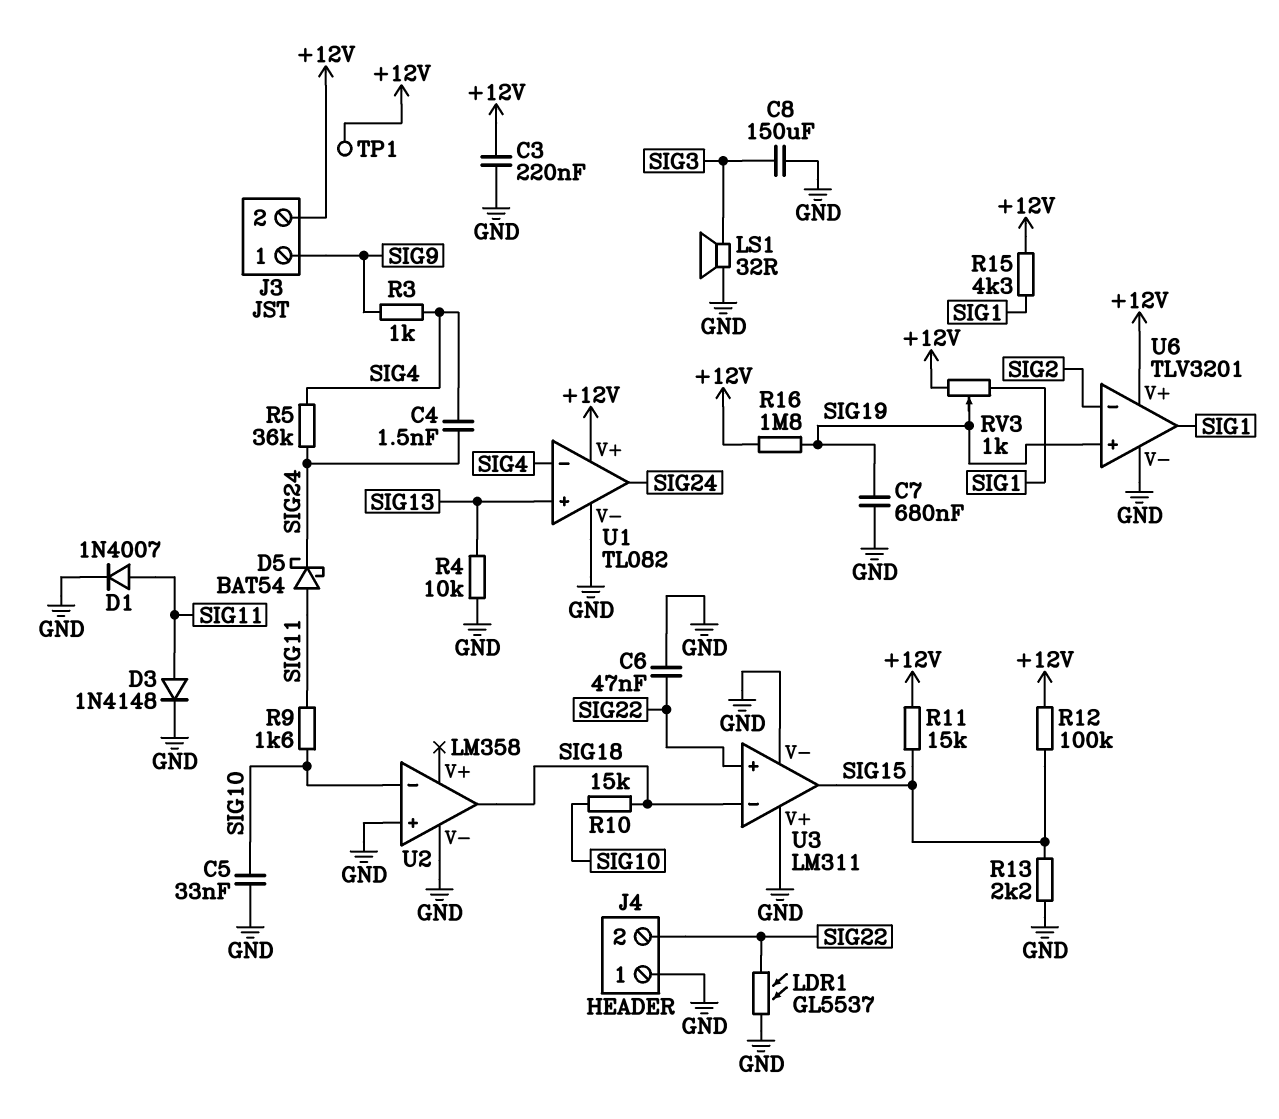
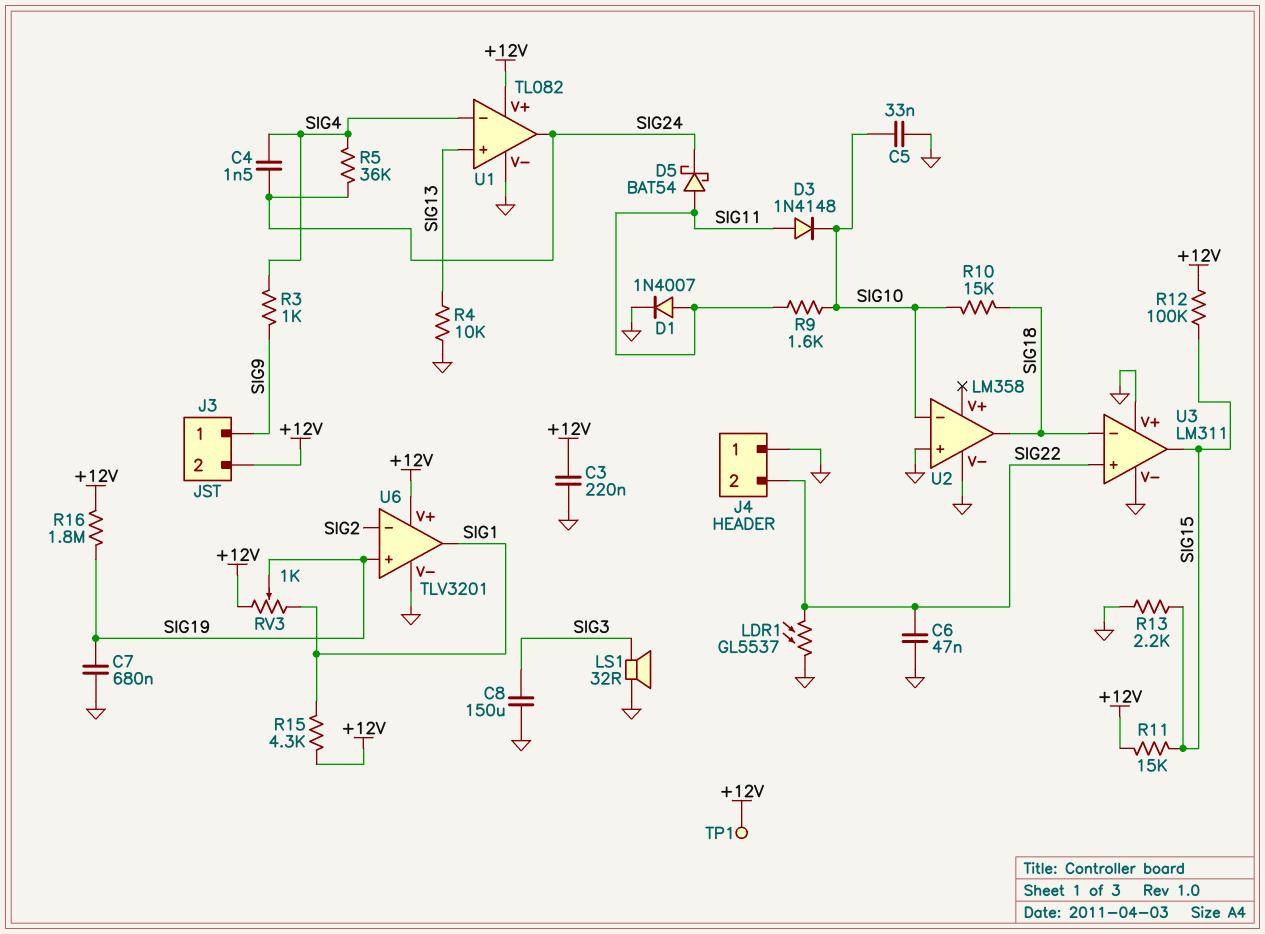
D3: diode 1N4148 (A SIG11, K GND) -> diode 1N4148 (A SIG11, K SIG10)

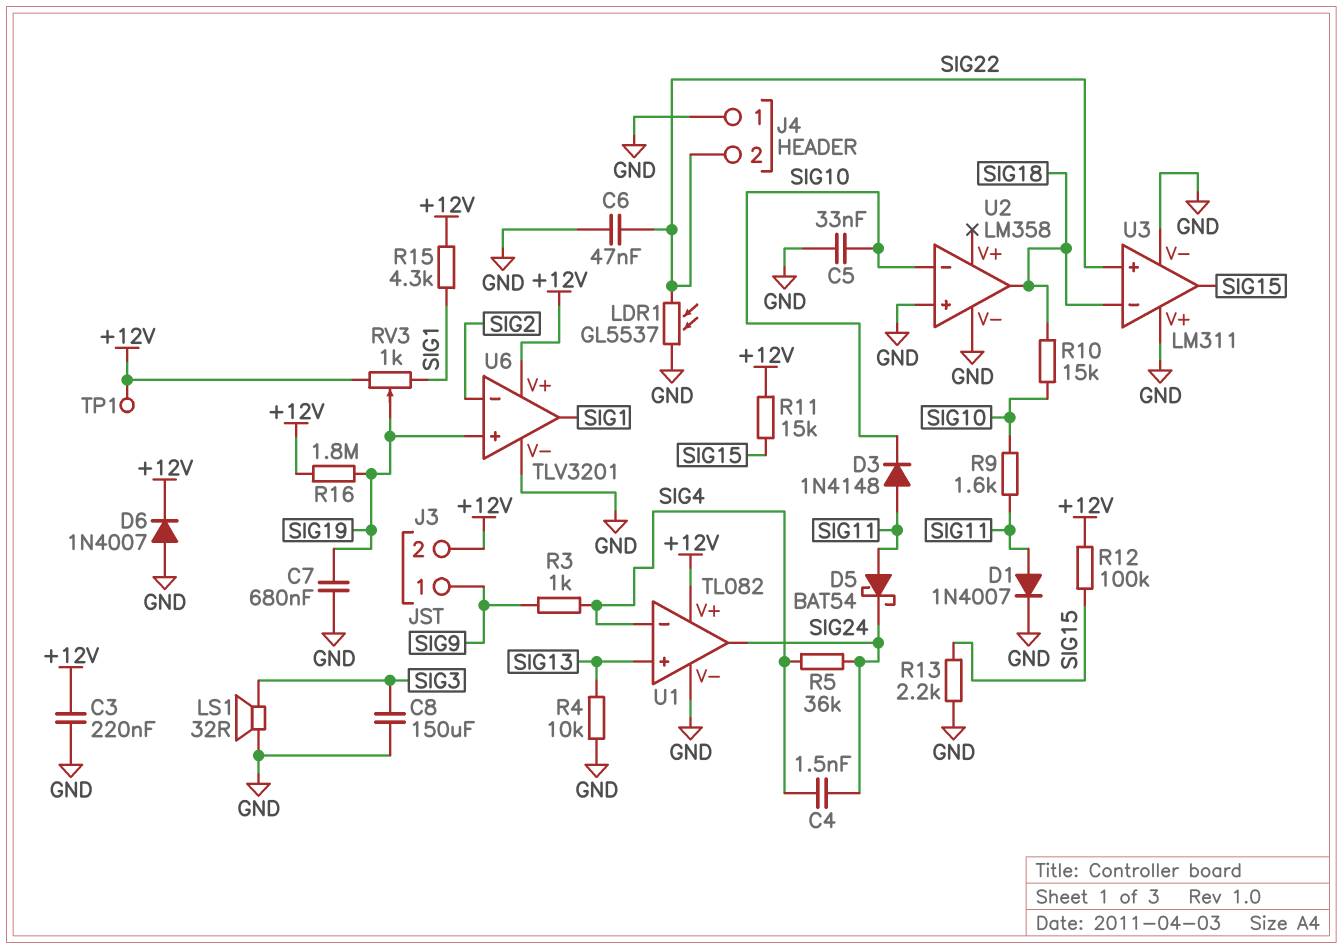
D6: none -> diode 1N4007 (A GND, K +12V)

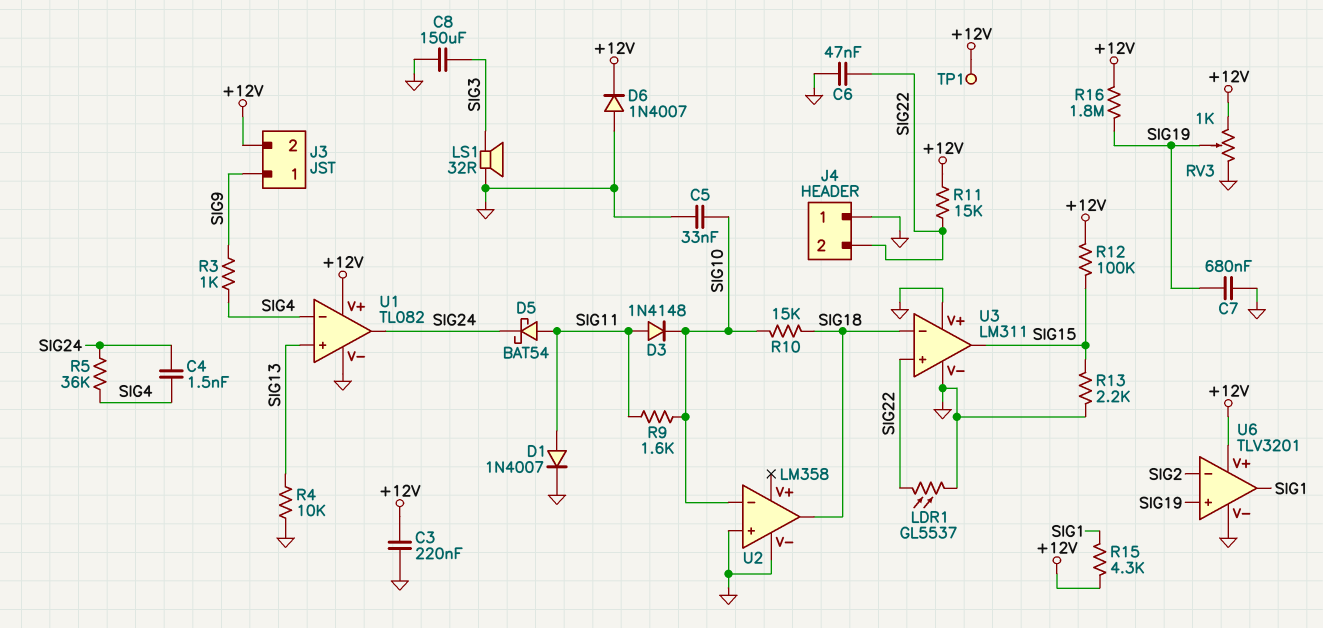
R11: 15k (+12V, SIG15) -> 15k (+12V, SIG22)
RV3: 1k (+12V, SIG1, wiper SIG19) -> 1k (+12V, GND, wiper SIG19)

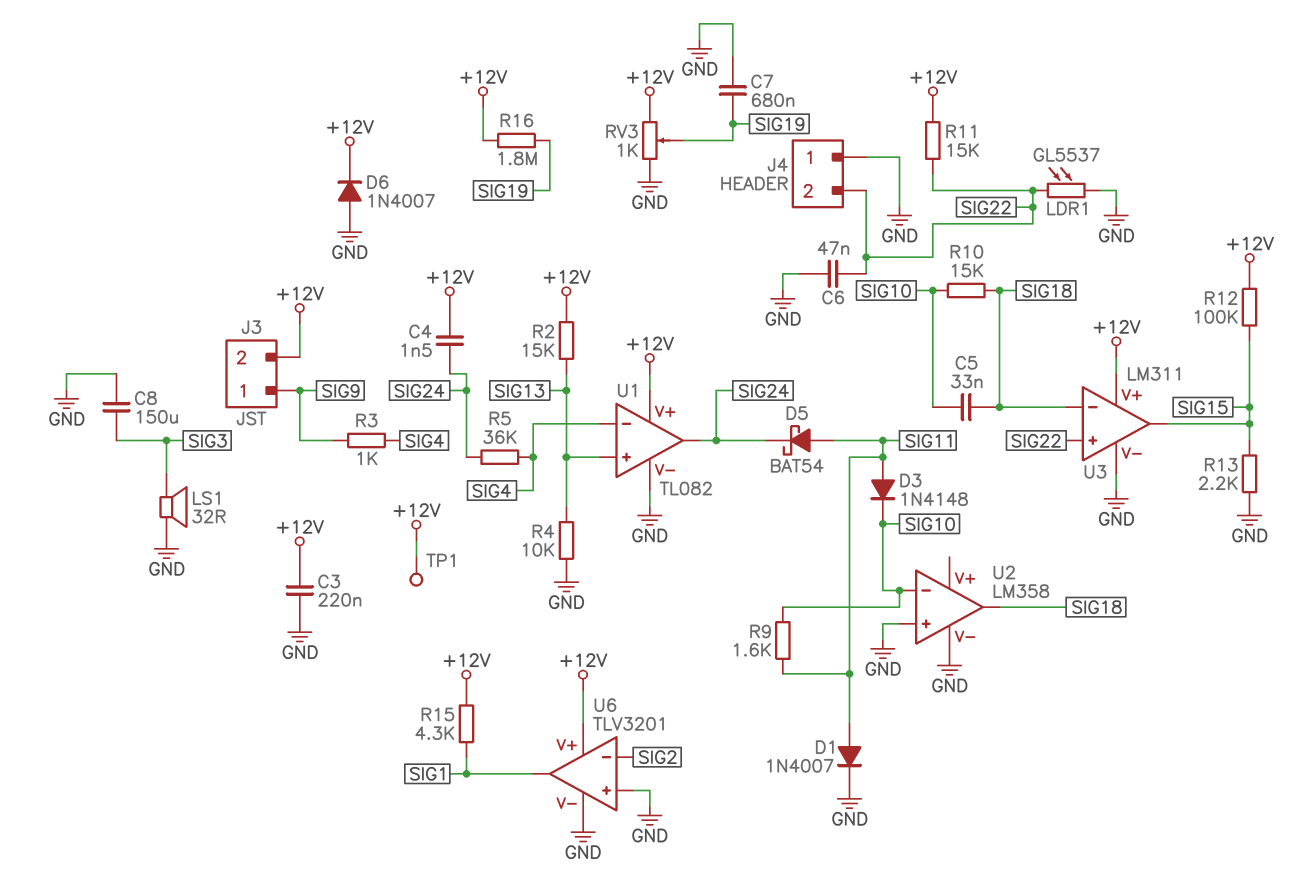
C4: 1.5nF (SIG4, SIG24) -> 1.5nF (+12V, SIG24)
C5: 33nF (GND, SIG10) -> 33nF (SIG10, SIG18)
R2: none -> 15k (+12V, SIG13)
U3 pin V+: GND -> +12V
U6 pin in+: SIG19 -> GND

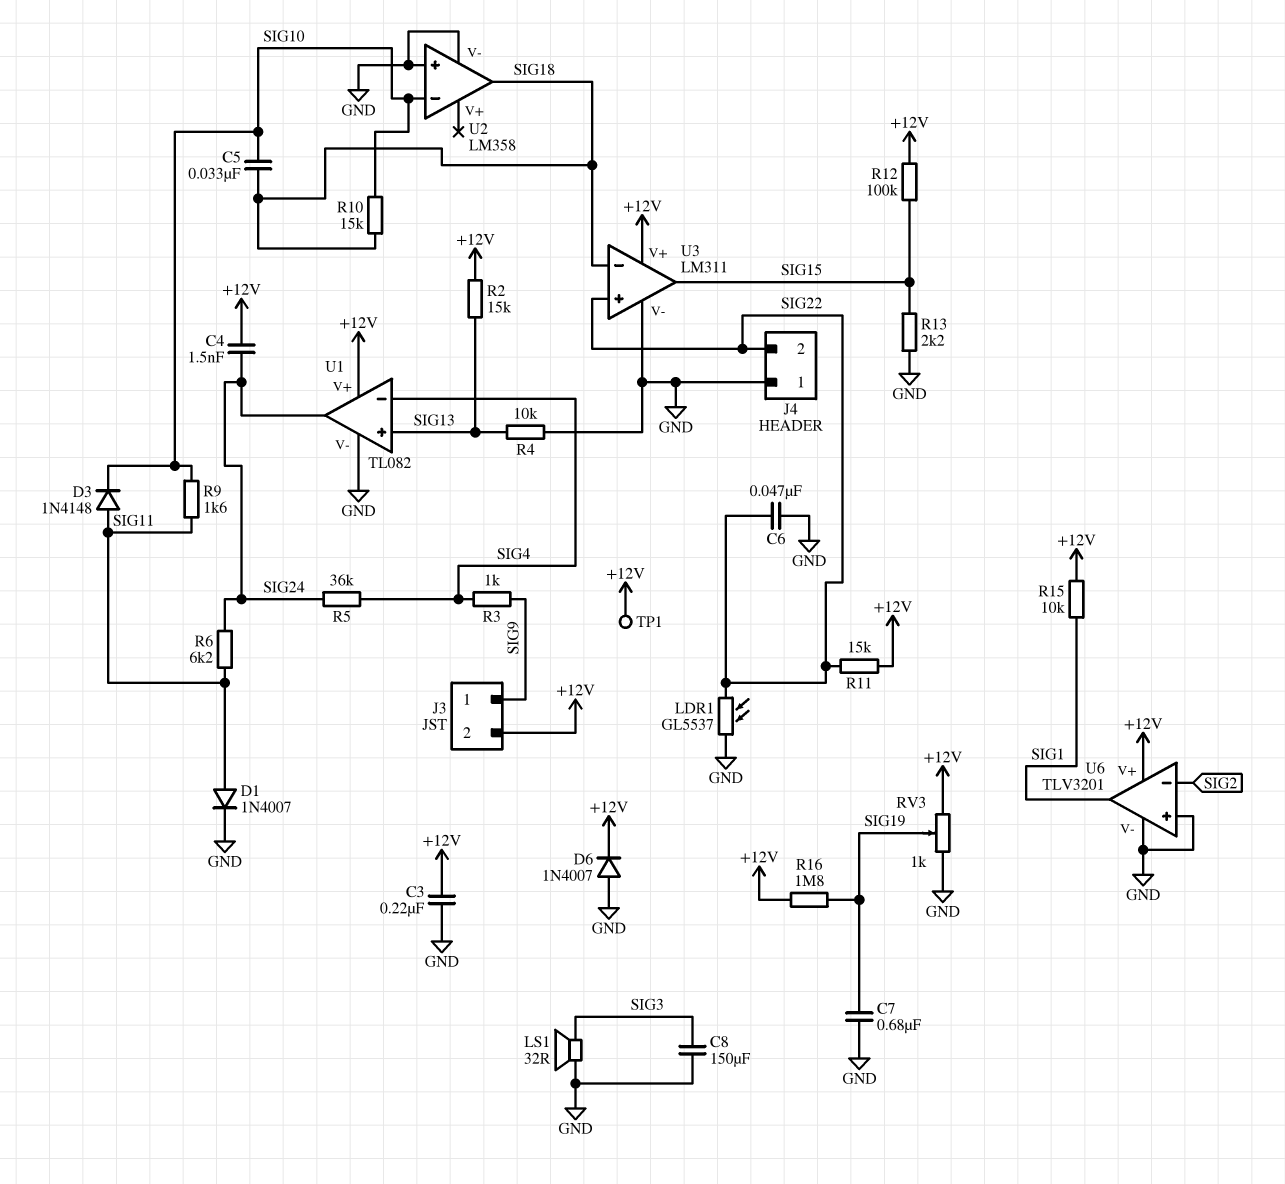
D5: schottky BAT54 (A SIG11, K SIG24) -> none
R6: none -> 6.2k (SIG11, SIG24)
R15: 4.3k (+12V, SIG1) -> 10k (+12V, SIG1)

